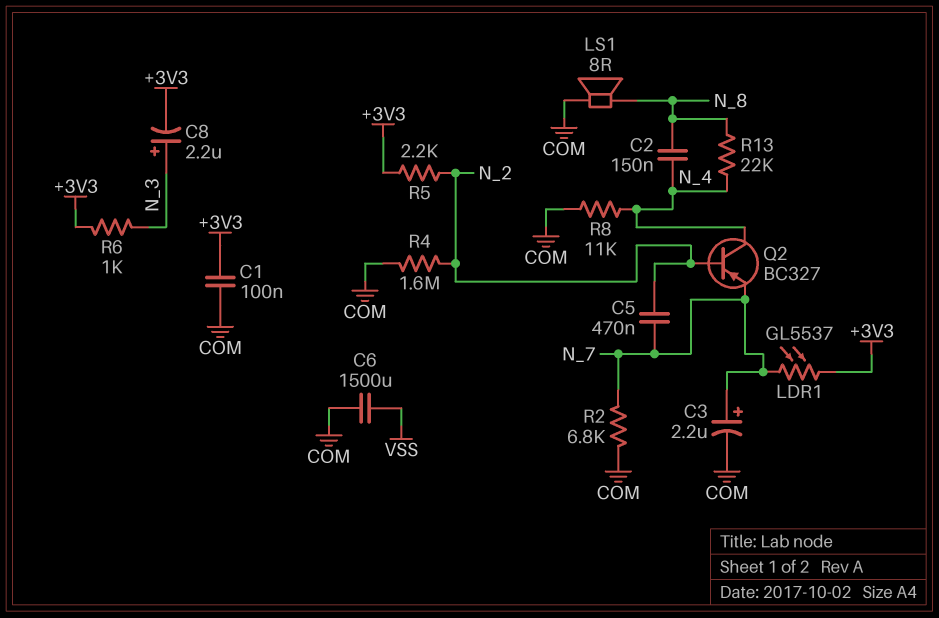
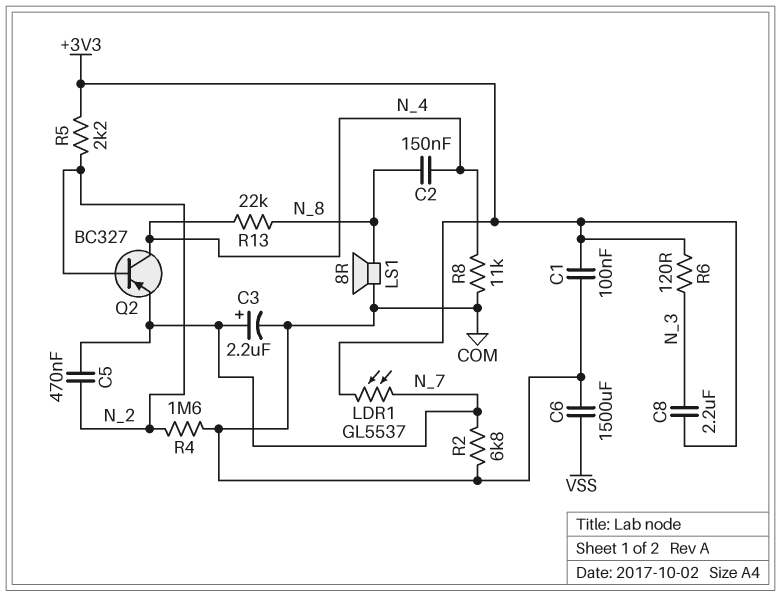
C8: 2.2uF (plus N_3, minus +3V3) -> 2.2uF (+3V3, N_3)
R6: 1k (+3V3, N_3) -> 120 (+3V3, N_3)

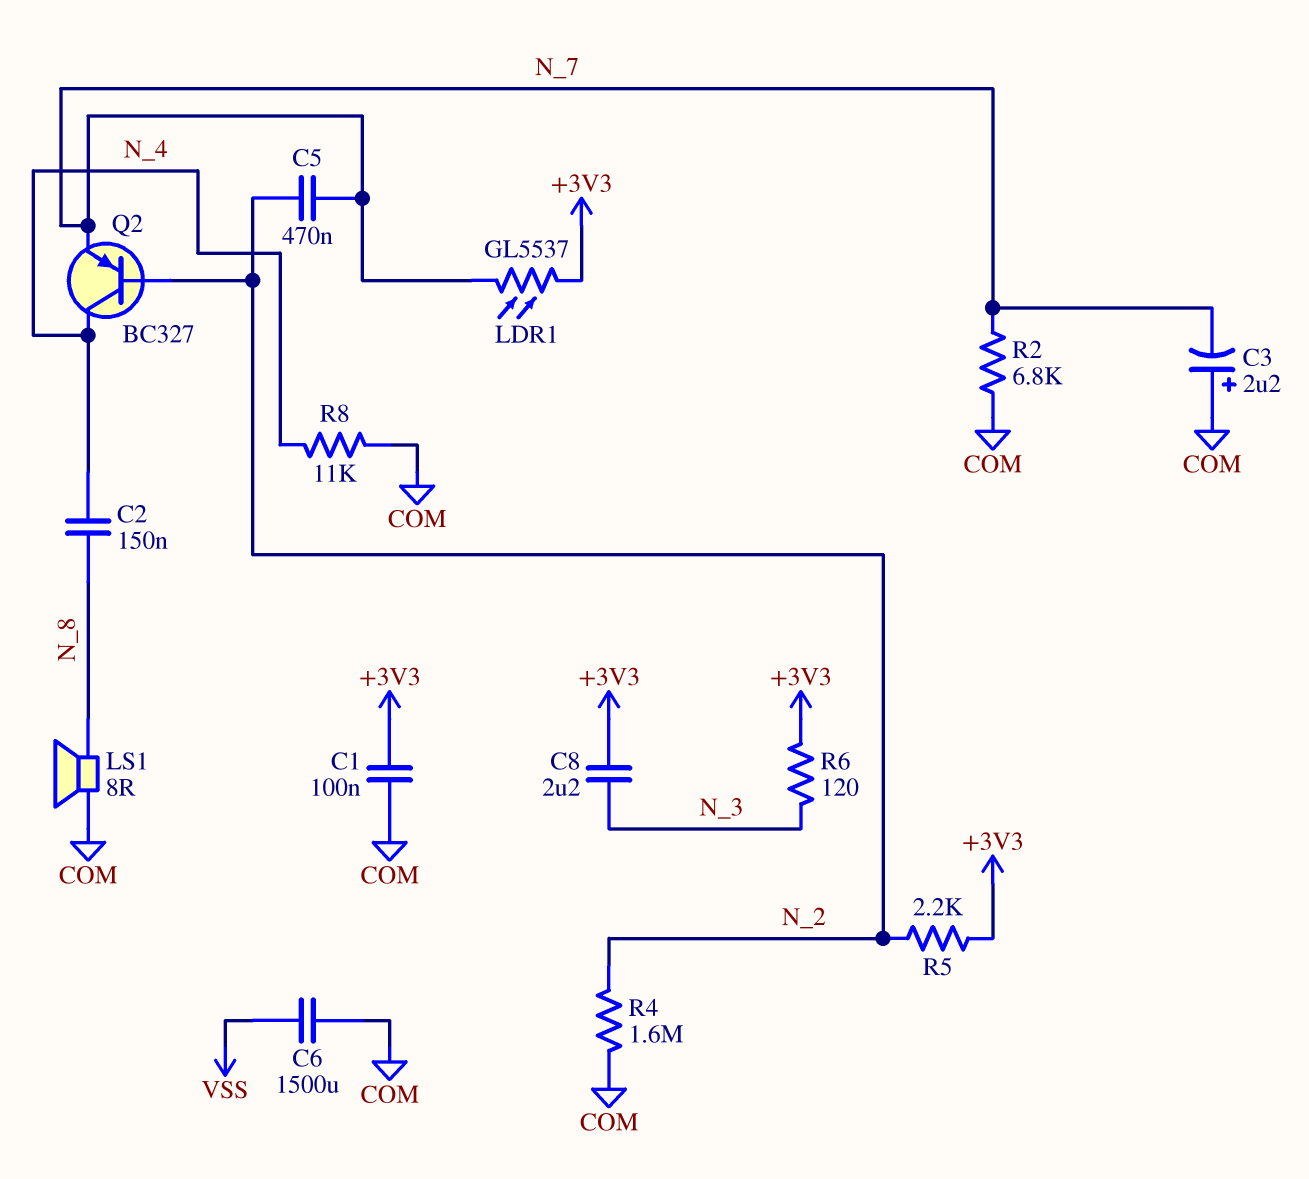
C3: 2.2uF (plus N_7, minus COM) -> 2.2uF (plus COM, minus N_7)
R13: 22k (N_4, N_8) -> none

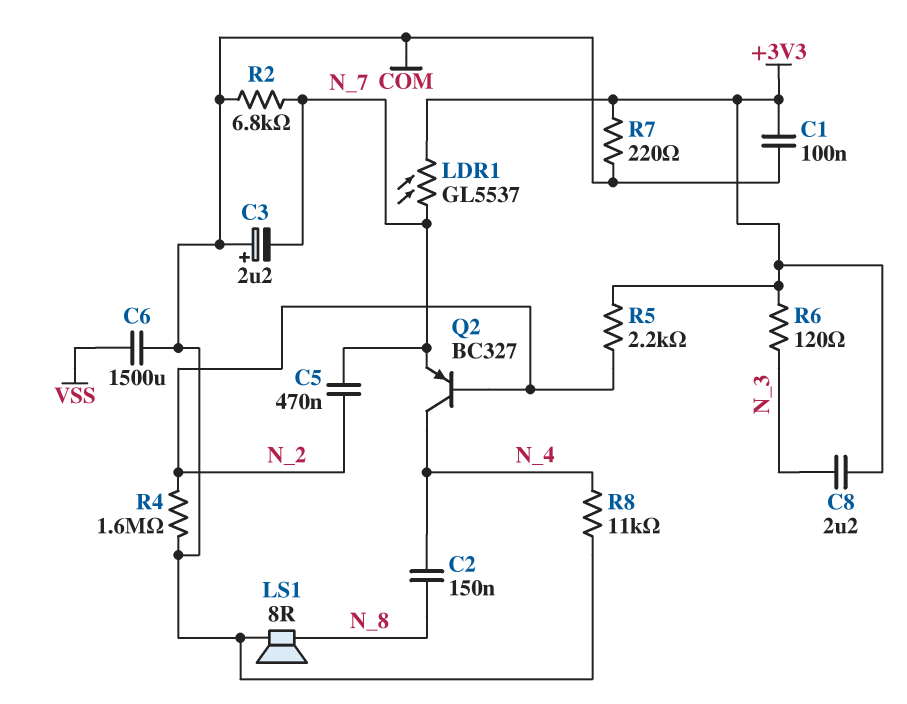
R7: none -> 220 (+3V3, COM)

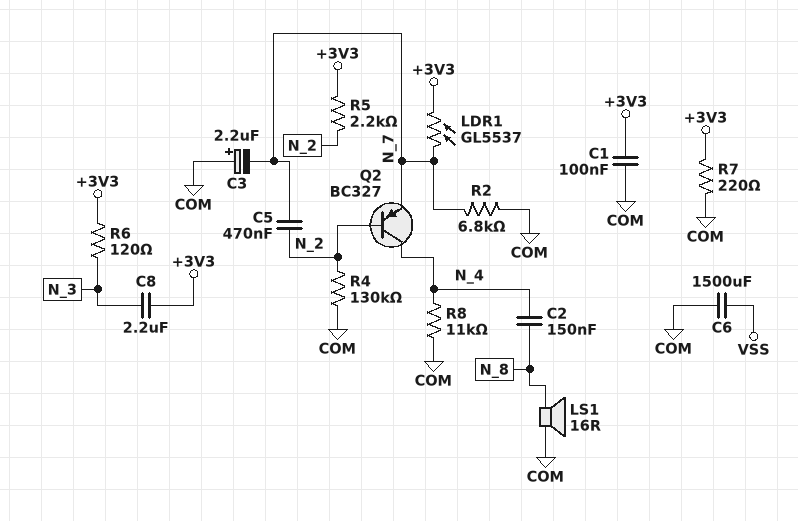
LS1: speaker 8R (COM, N_8) -> speaker 16R (COM, N_8)
R4: 1.6M (COM, N_2) -> 130k (COM, N_2)

